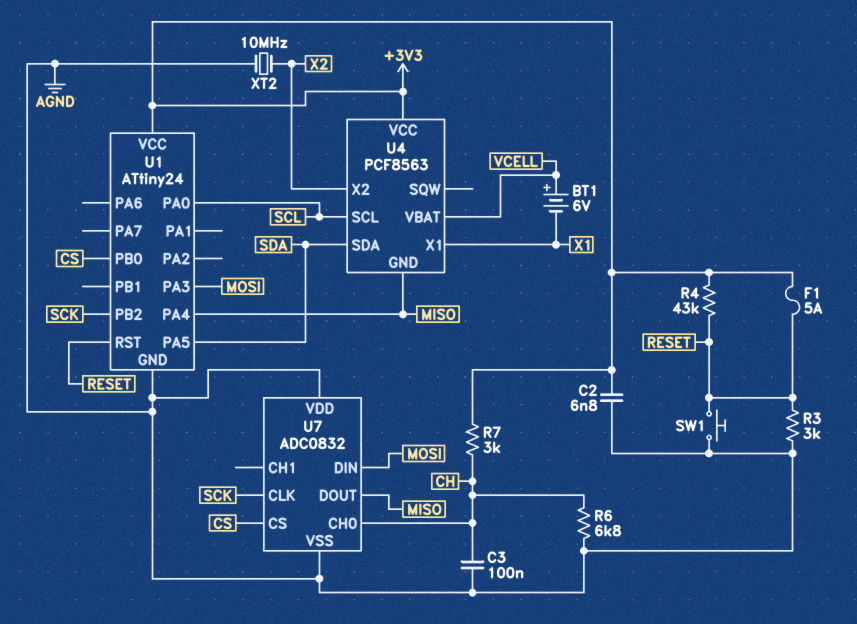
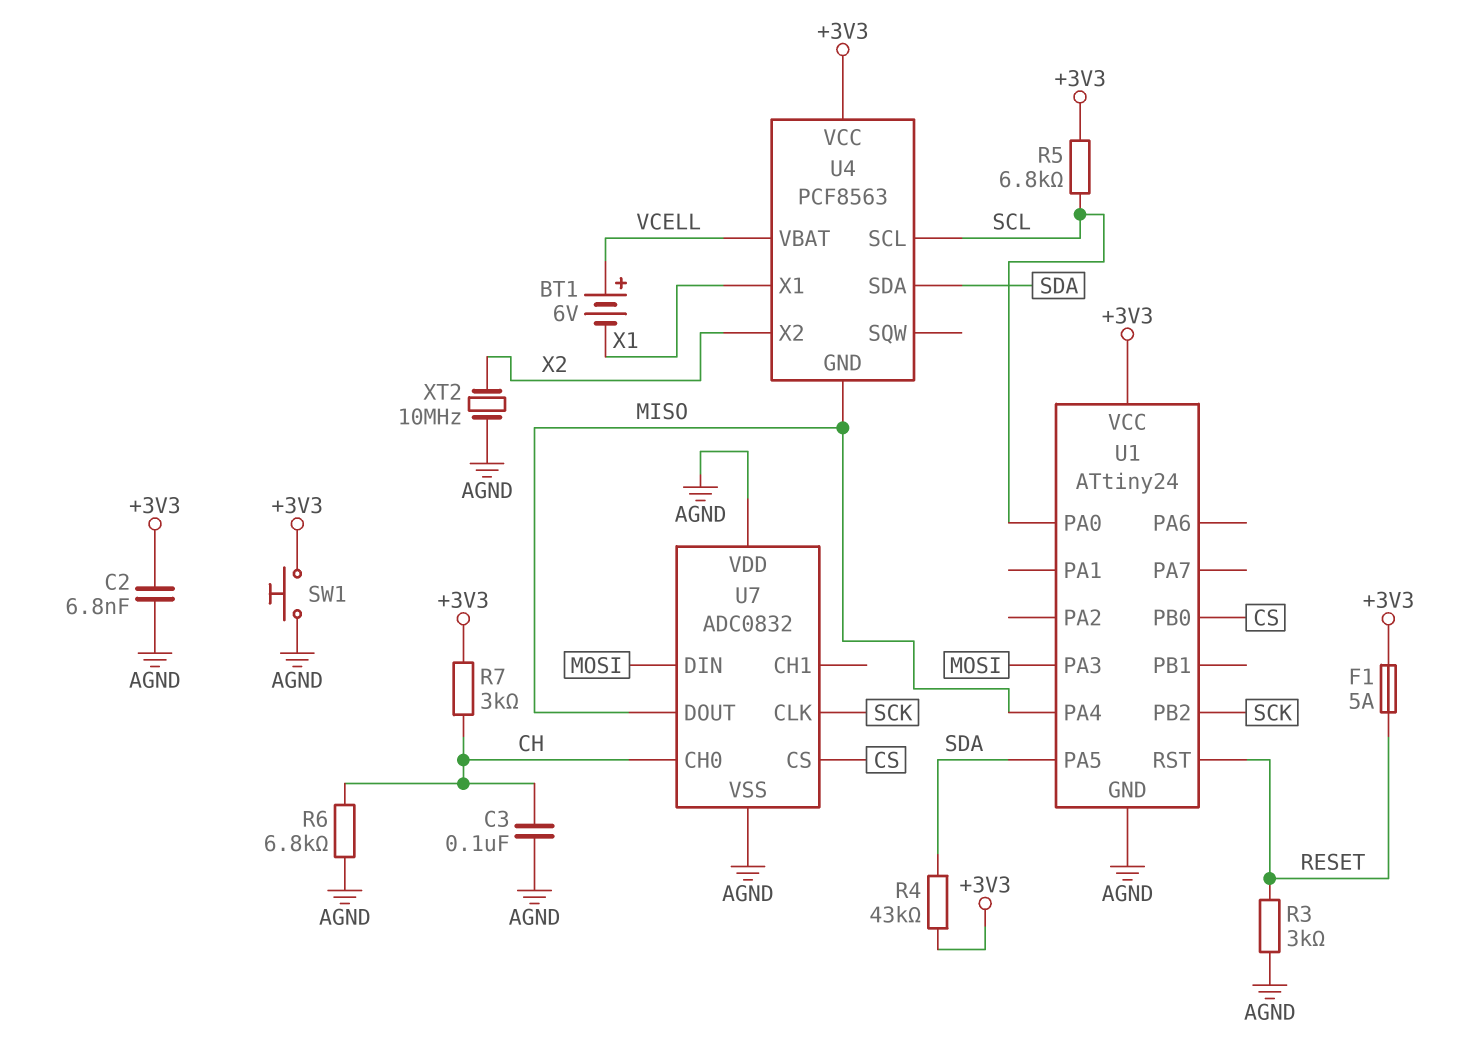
R4: 43k (+3V3, RESET) -> 43k (+3V3, SDA)
R5: none -> 6.8k (+3V3, SCL)
SW1: button (AGND, RESET) -> button (+3V3, AGND)

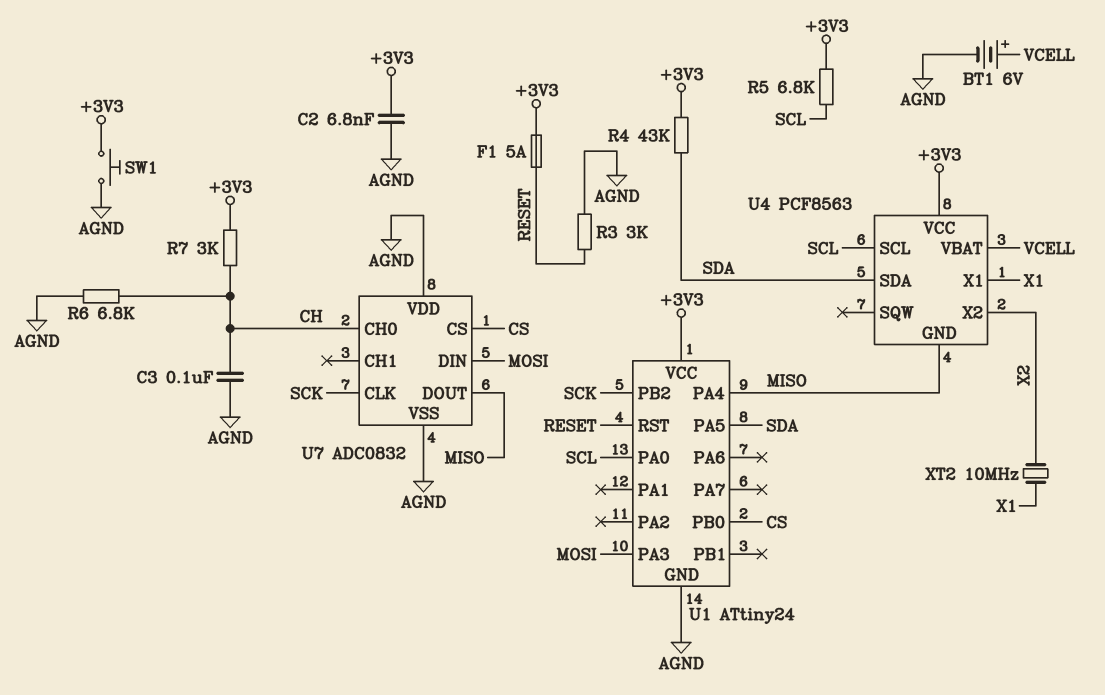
BT1: 6V (plus VCELL, minus X1) -> 6V (plus VCELL, minus AGND)
XT2: 10MHz (AGND, X2) -> 10MHz (X1, X2)

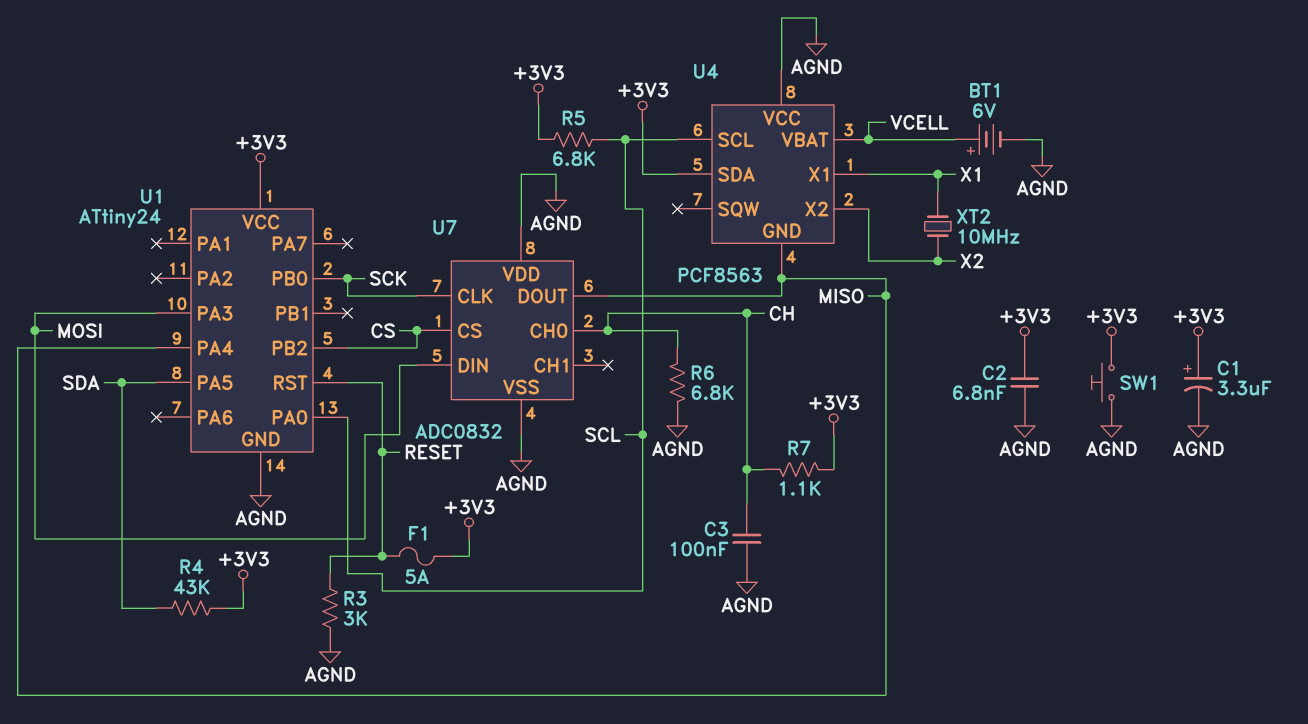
C1: none -> 3.3uF (plus +3V3, minus AGND)
R7: 3k (+3V3, CH) -> 1.1k (+3V3, CH)
U1 pin PB0: CS -> SCK
U1 pin PB2: SCK -> CS
U4 pin SDA: SDA -> +3V3
U4 pin VCC: +3V3 -> AGND

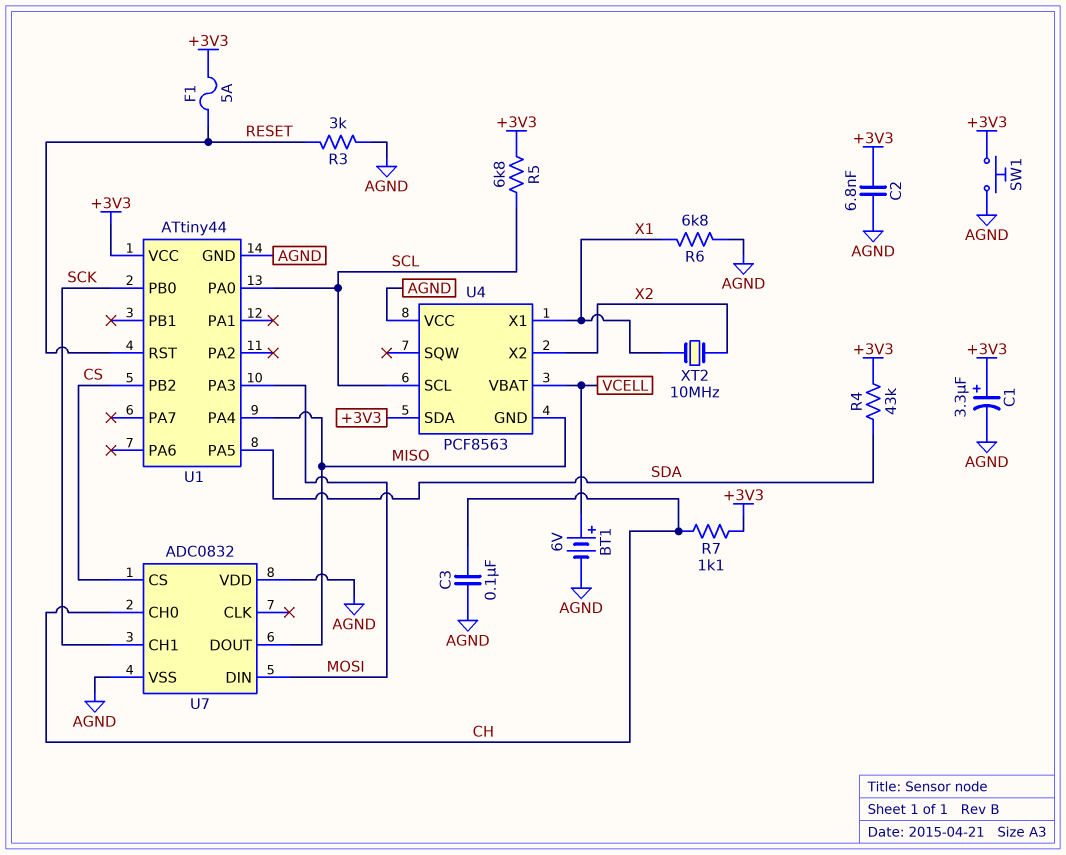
R6: 6.8k (AGND, CH) -> 6.8k (AGND, X1)
U1: ATtiny24 -> ATtiny44
U7 pin CH1: none -> SCK
U7 pin CLK: SCK -> none

